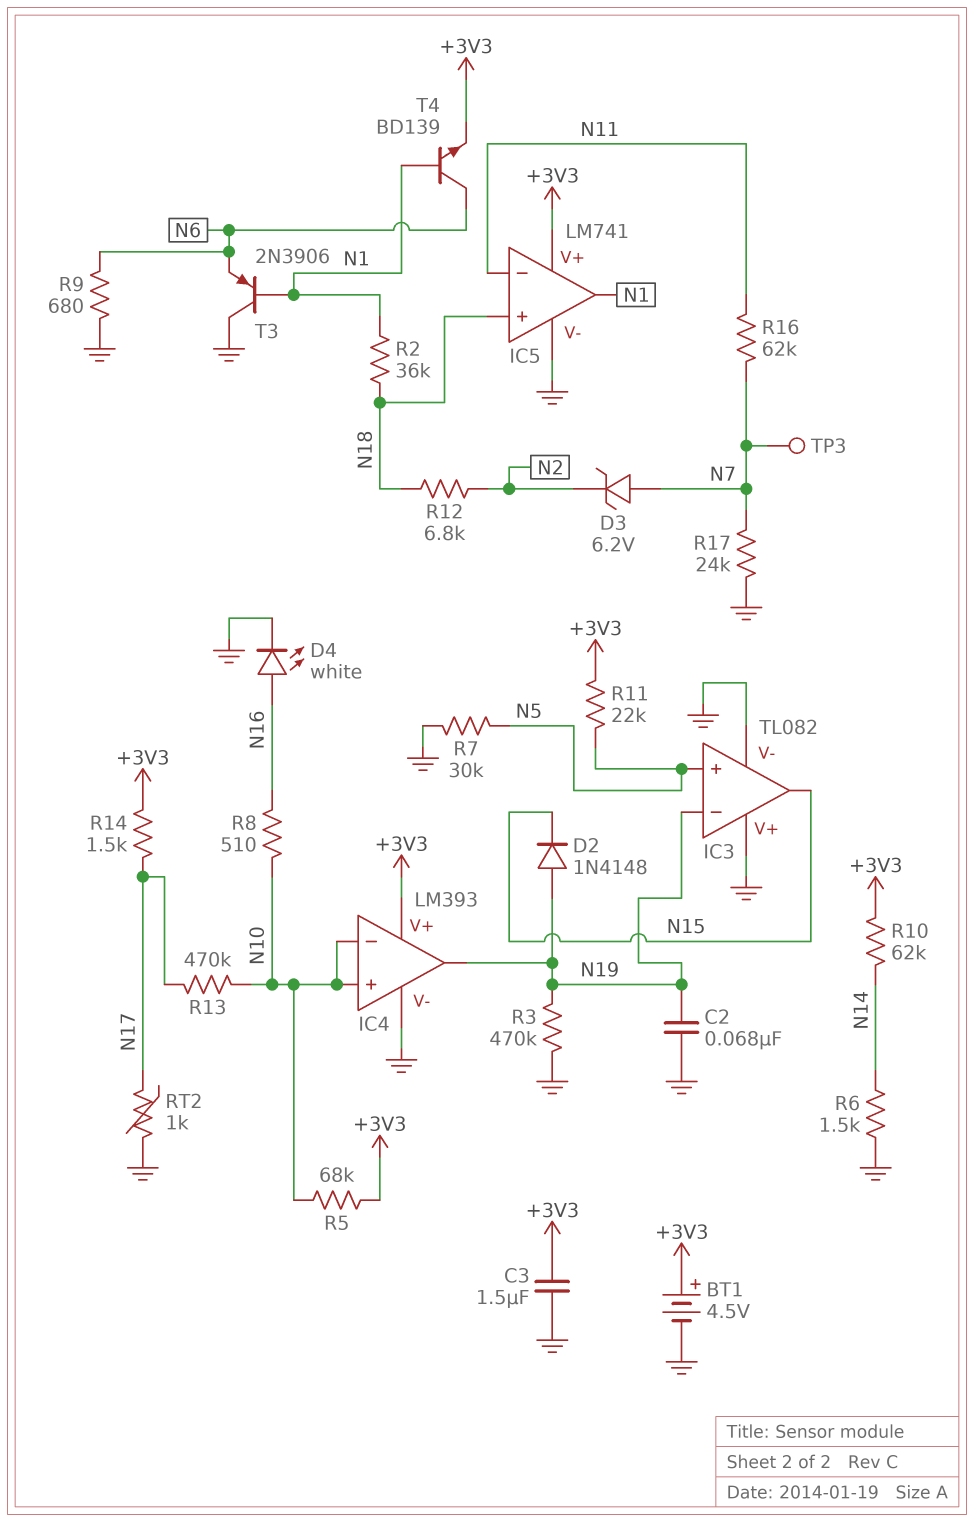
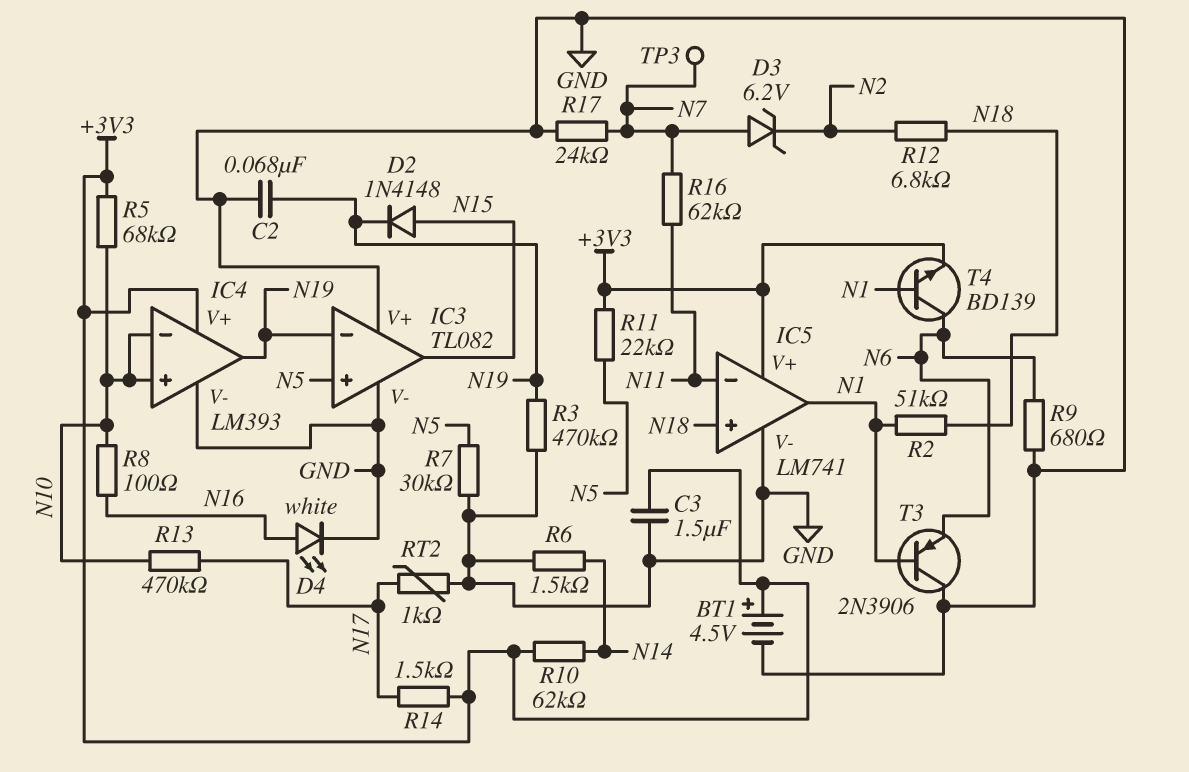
D2: diode 1N4148 (A N19, K N15) -> diode 1N4148 (A N15, K N19)
R2: 36k (N1, N18) -> 51k (N1, N18)
R8: 510 (N10, N16) -> 100 (N10, N16)

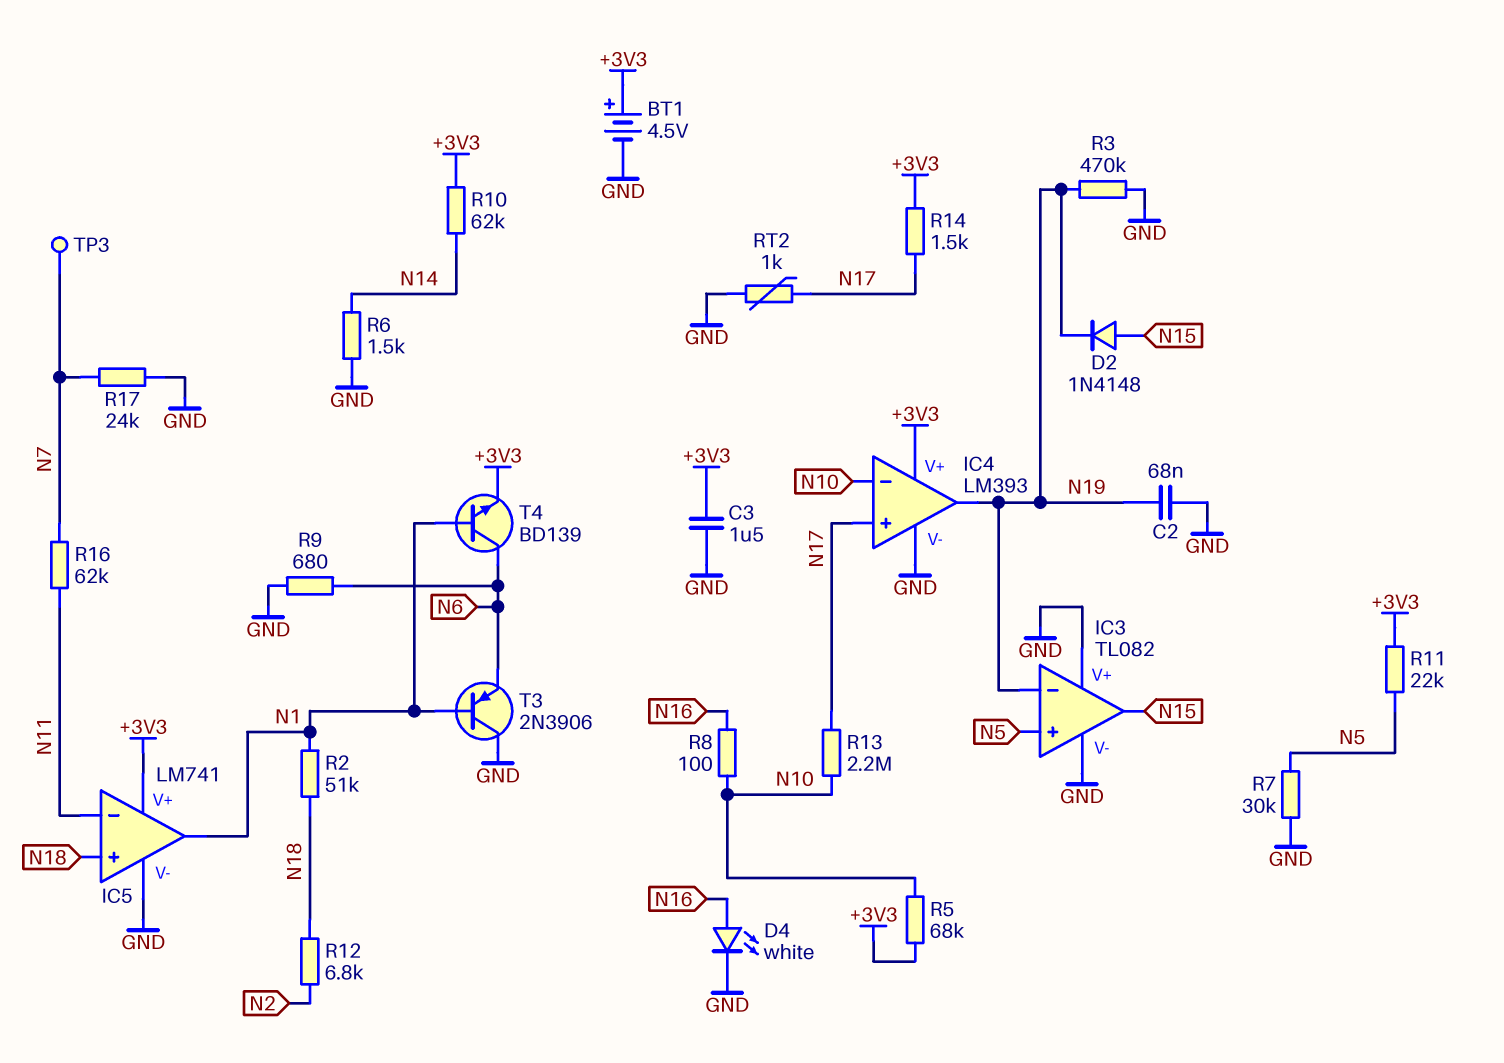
D3: zener 6.2V (A N7, K N2) -> none
IC4 pin in+: N10 -> N17
R13: 470k (N10, N17) -> 2.2M (N10, N17)

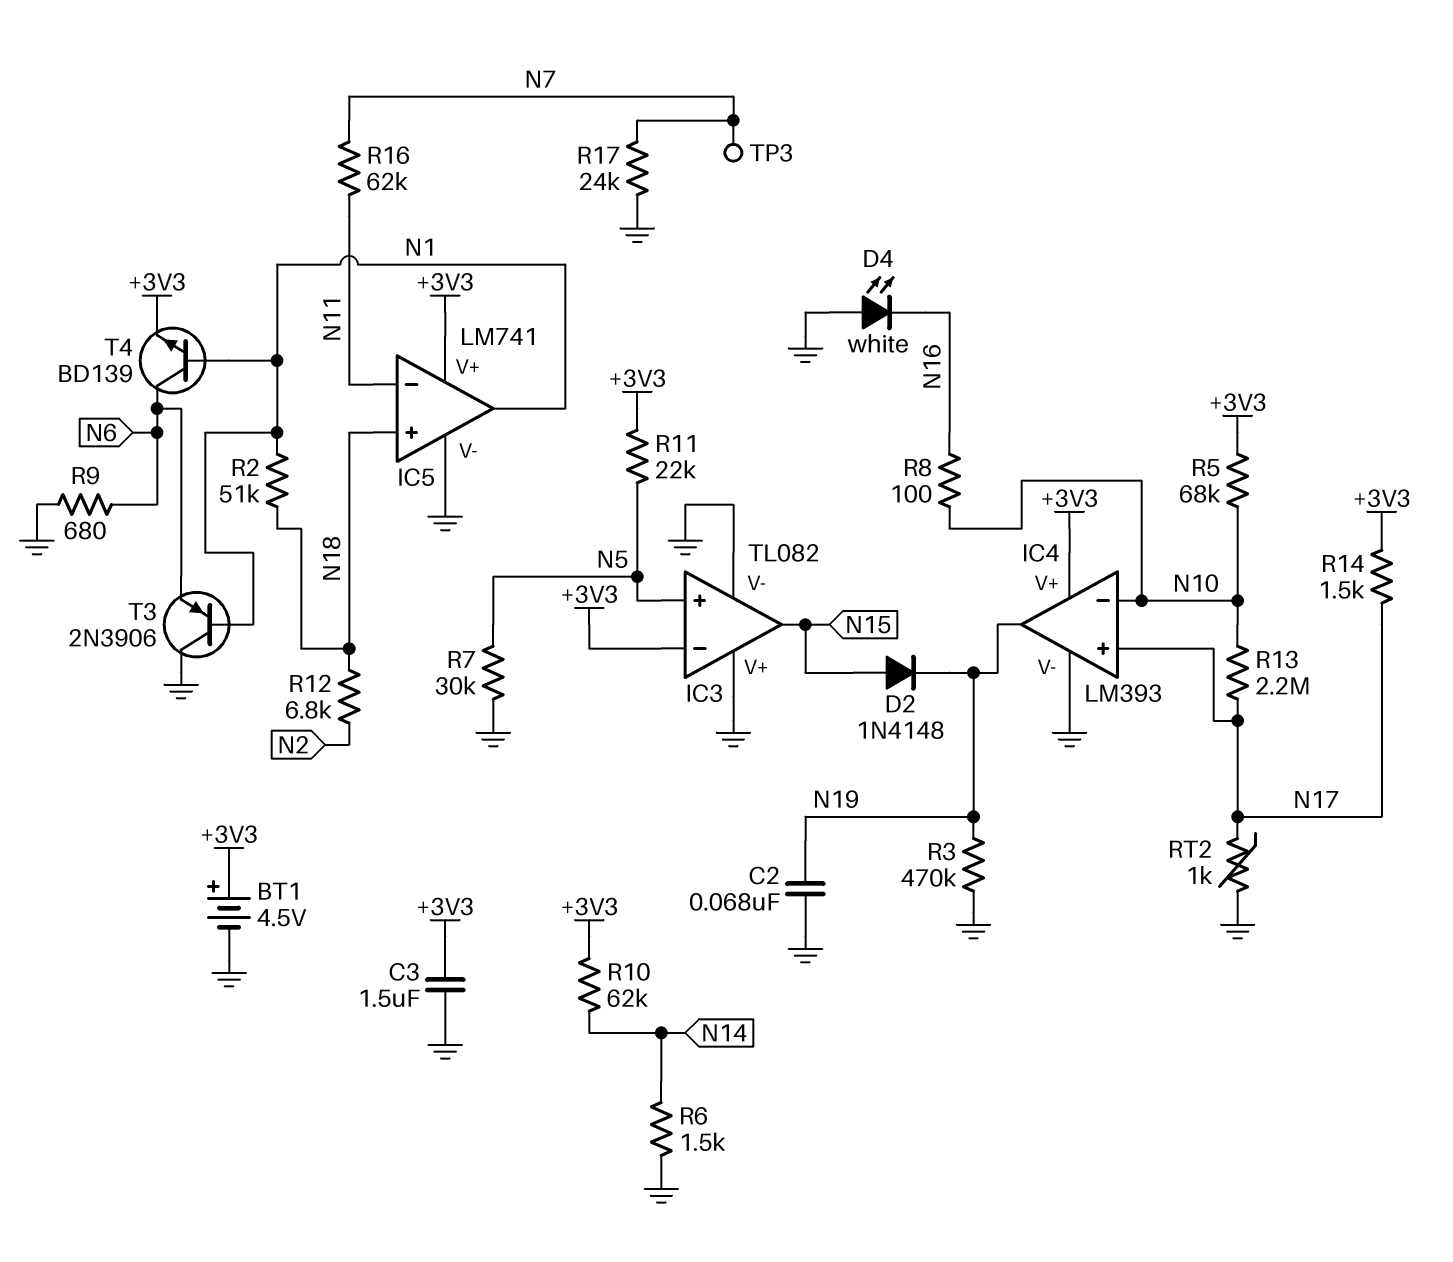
D4: LED white (A N16, K GND) -> LED white (A GND, K N16)
IC3 pin in-: N19 -> +3V3

